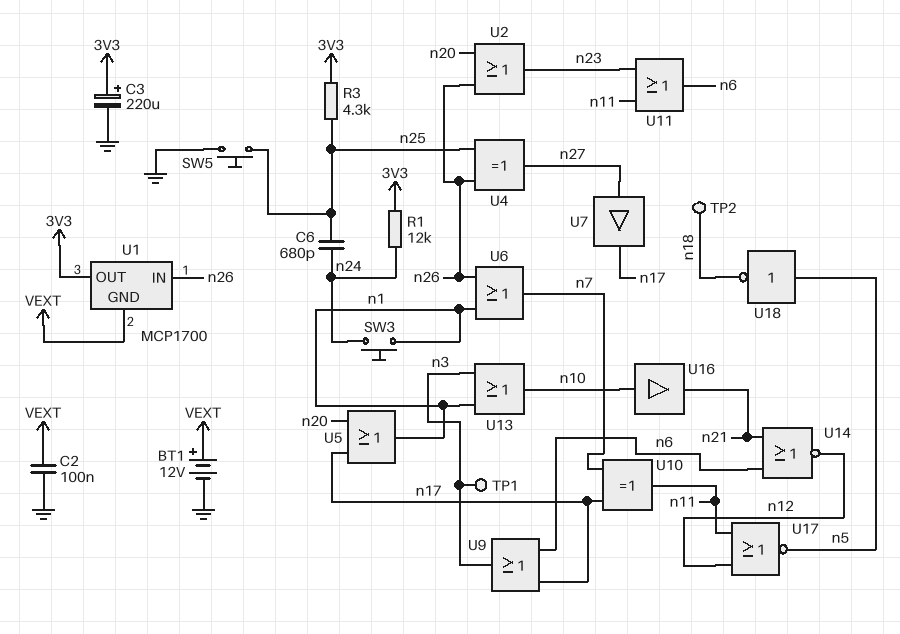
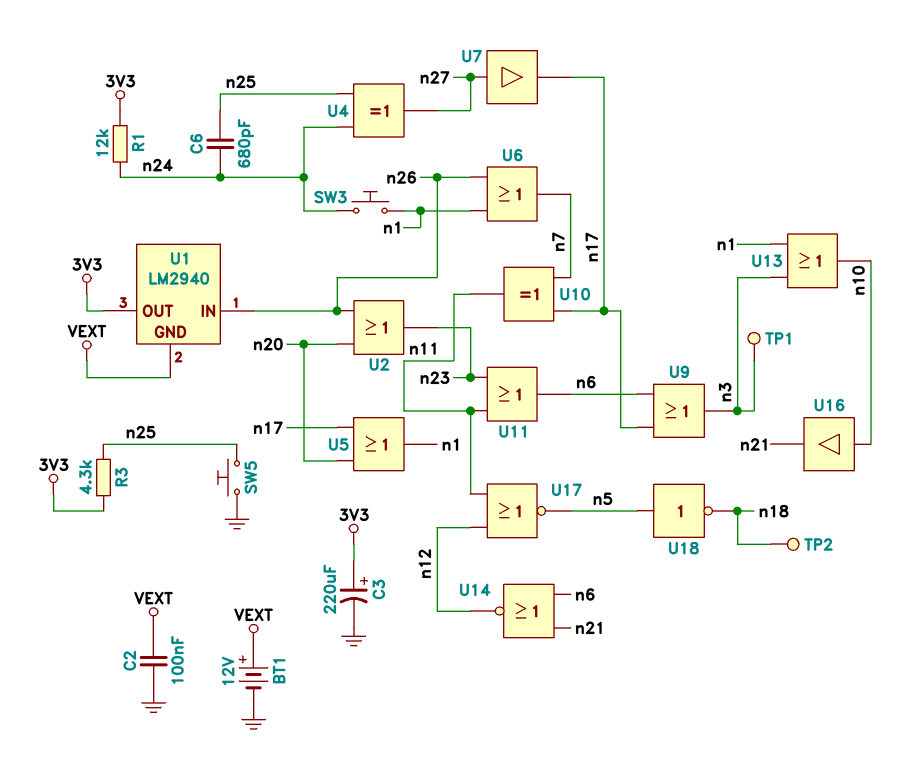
U1: MCP1700 -> LM2940
U4: XOR (in n25, in n26, out n27) -> XOR (in n24, in n25, out n27)

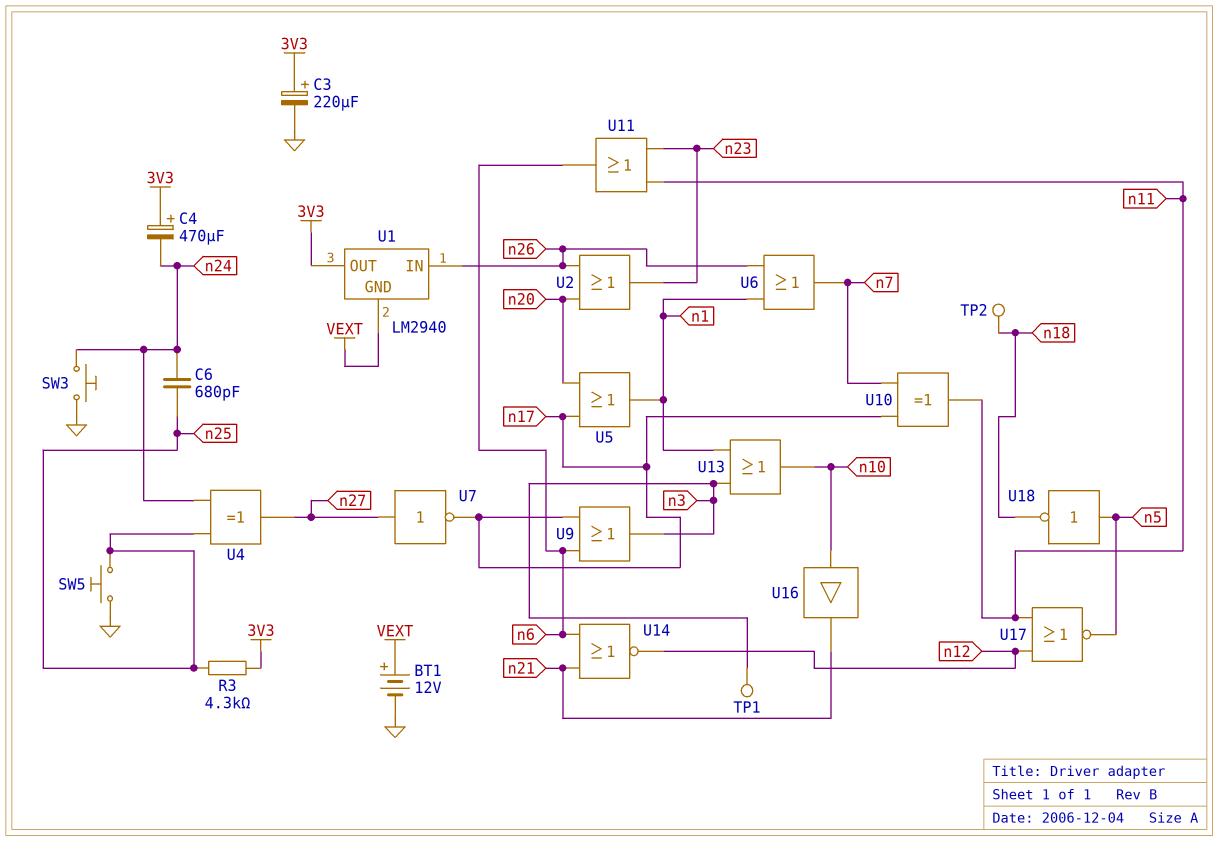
C2: 100nF (GND, VEXT) -> none
C4: none -> 470uF (plus 3V3, minus n24)
R1: 12k (3V3, n24) -> none
SW3: button (n1, n24) -> button (GND, n24)
U7: buffer (in n27, out n17) -> NOT (in n27, out n17)

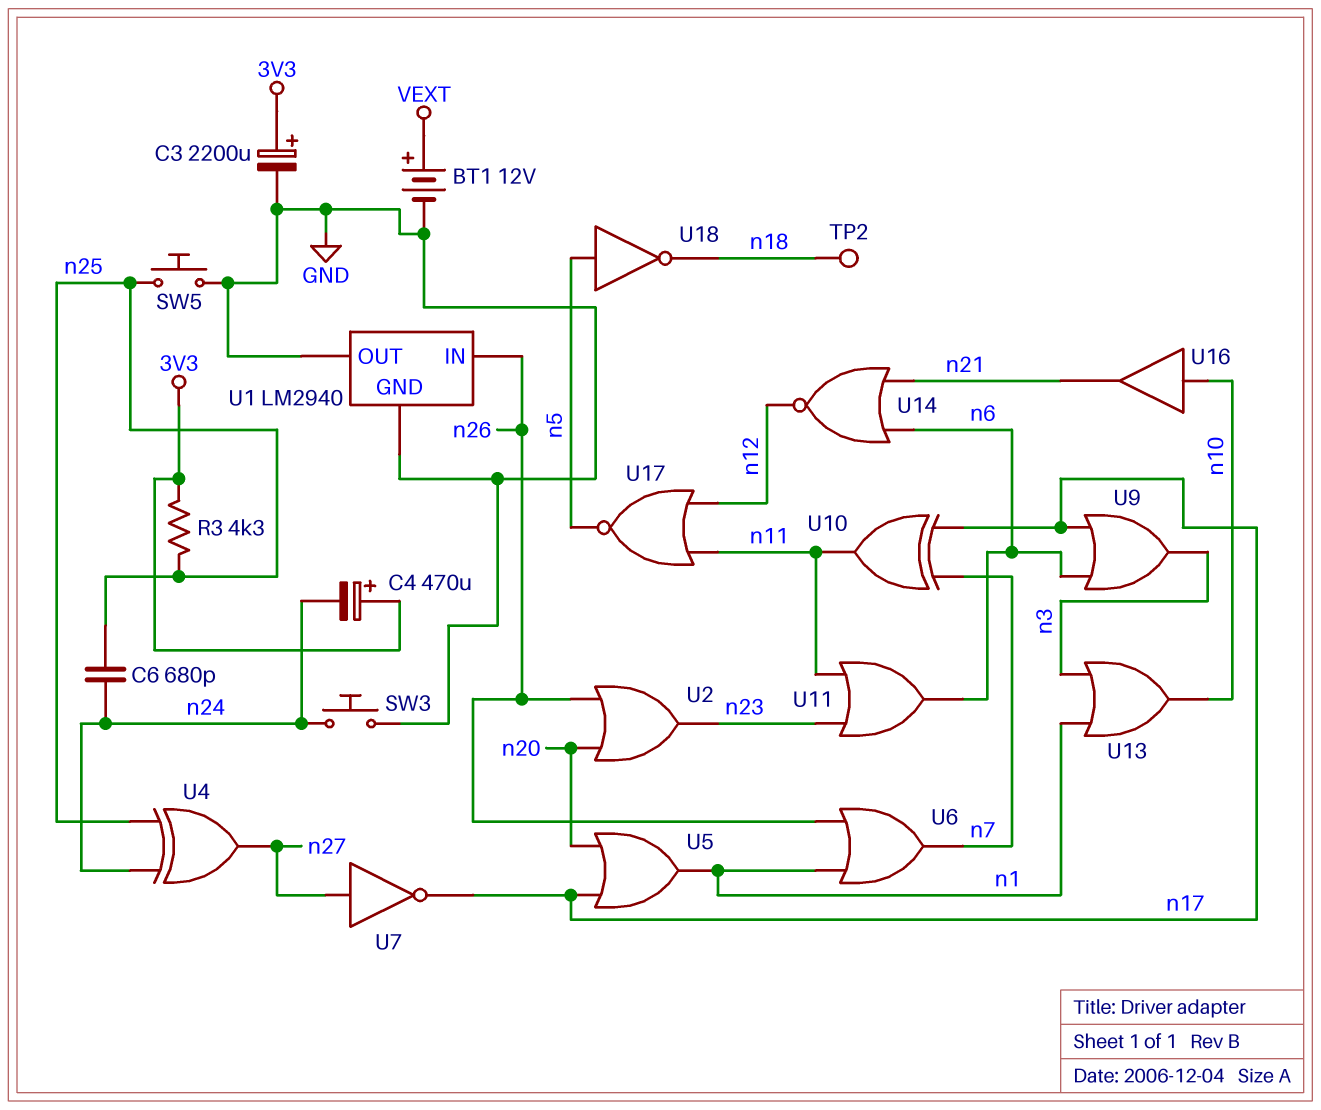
C3: 220uF (plus 3V3, minus GND) -> 2200uF (plus 3V3, minus GND)
TP1: test point (n3) -> none
U1 pin GND: VEXT -> GND
U1 pin OUT: 3V3 -> GND

